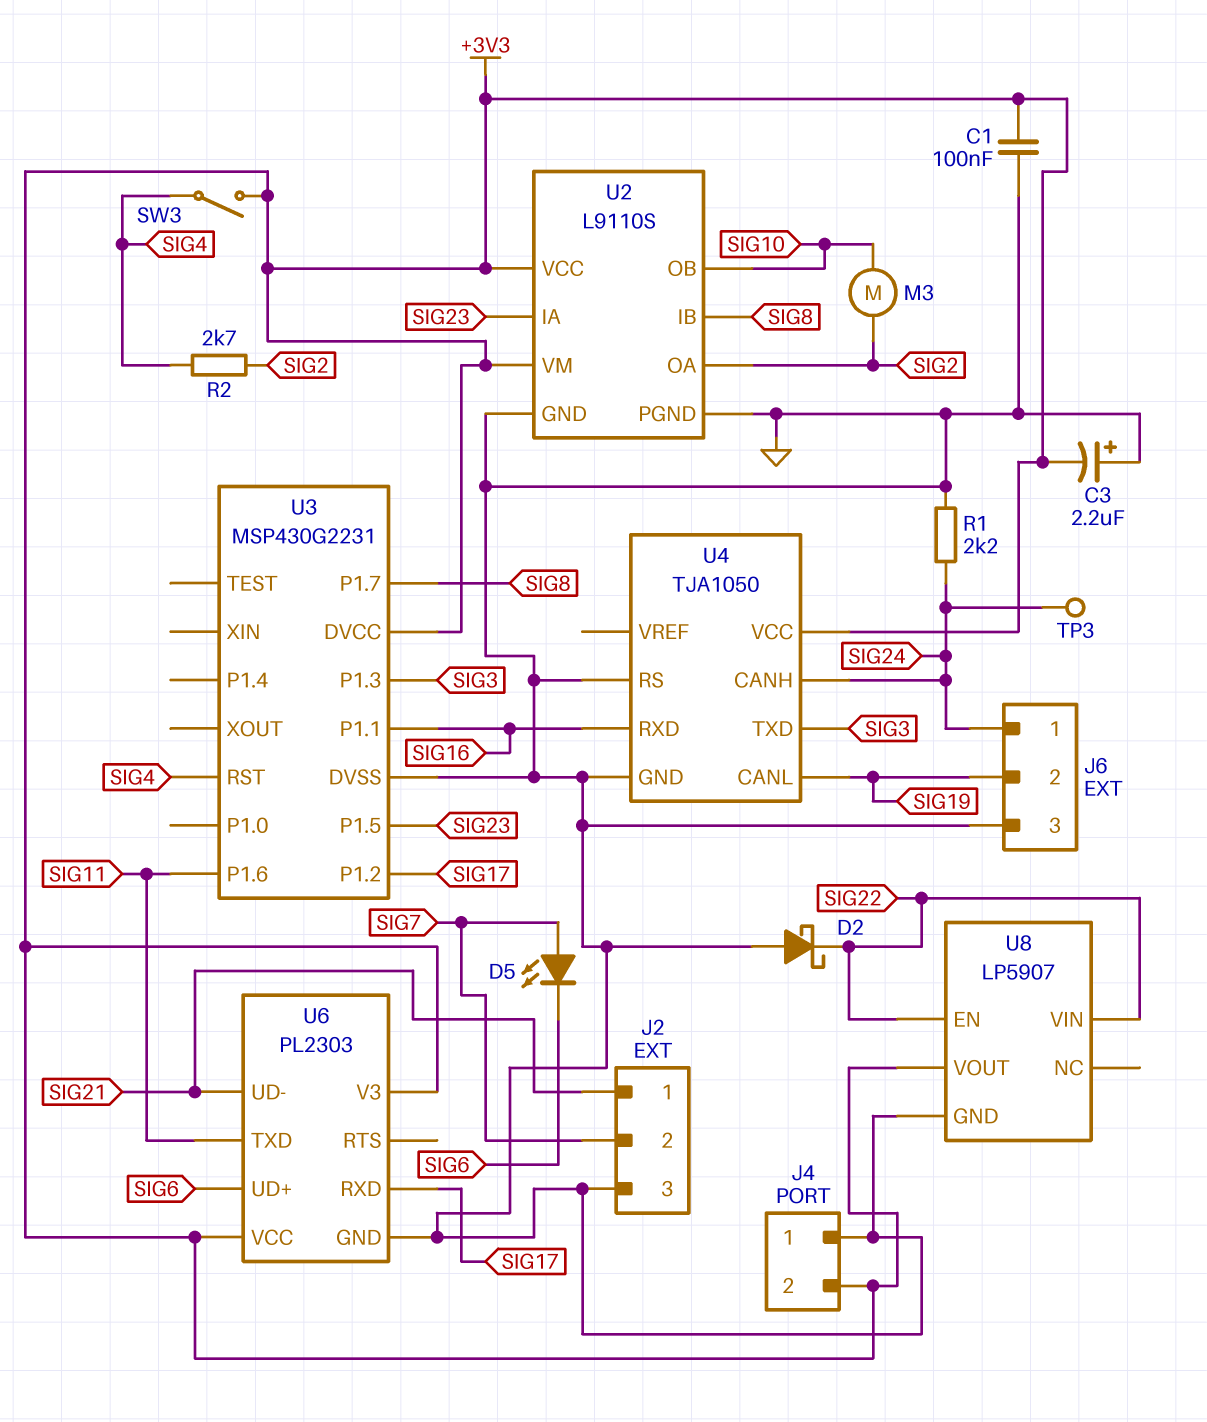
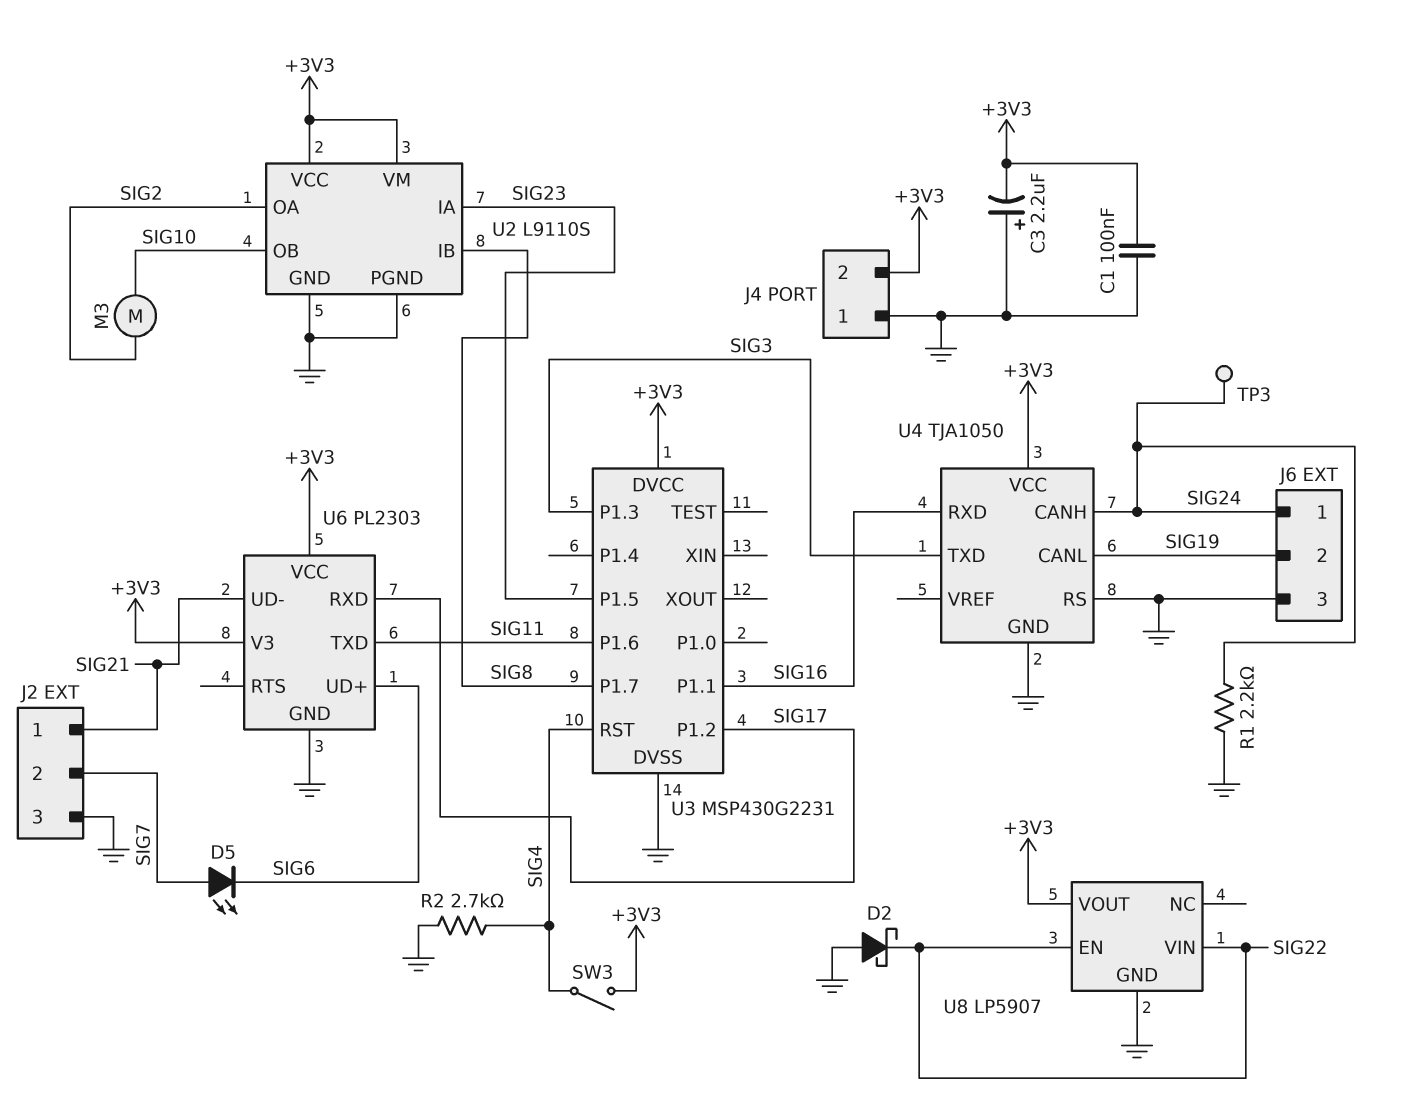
R2: 2.7k (SIG2, SIG4) -> 2.7k (GND, SIG4)

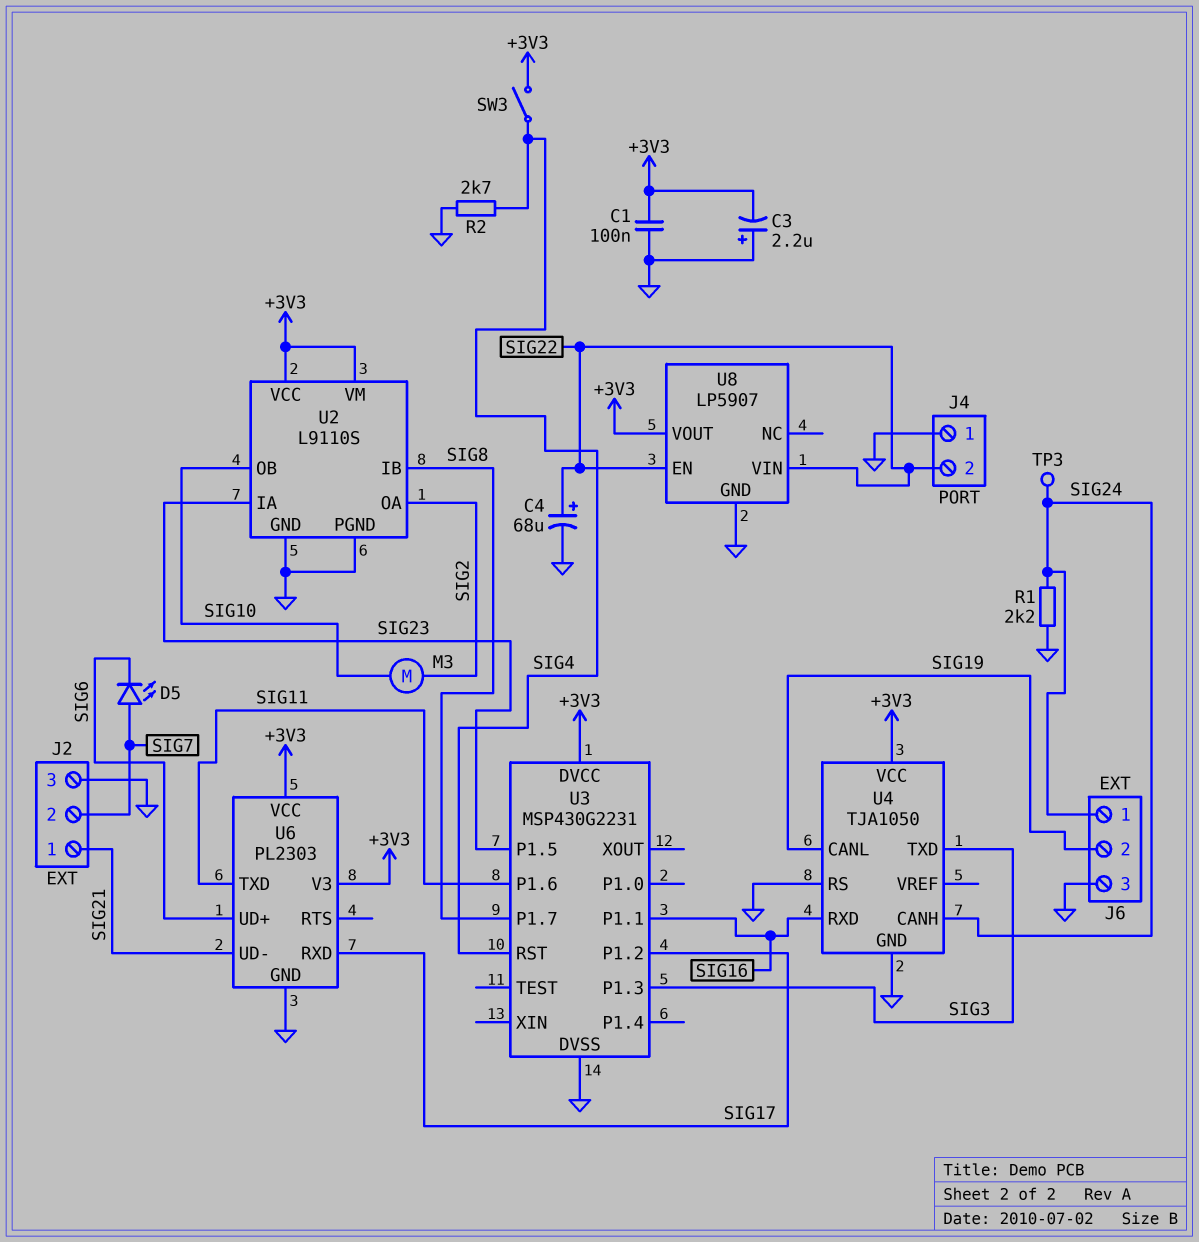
C4: none -> 68uF (plus SIG22, minus GND)
D2: schottky (A GND, K SIG22) -> none
J4 pin 2: +3V3 -> SIG22

